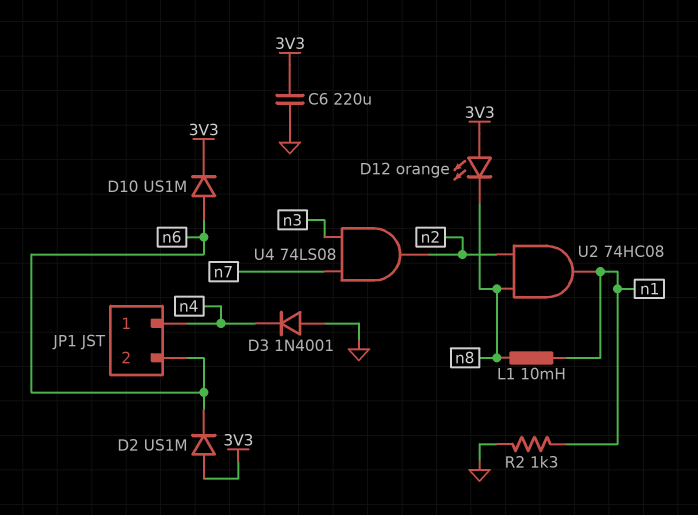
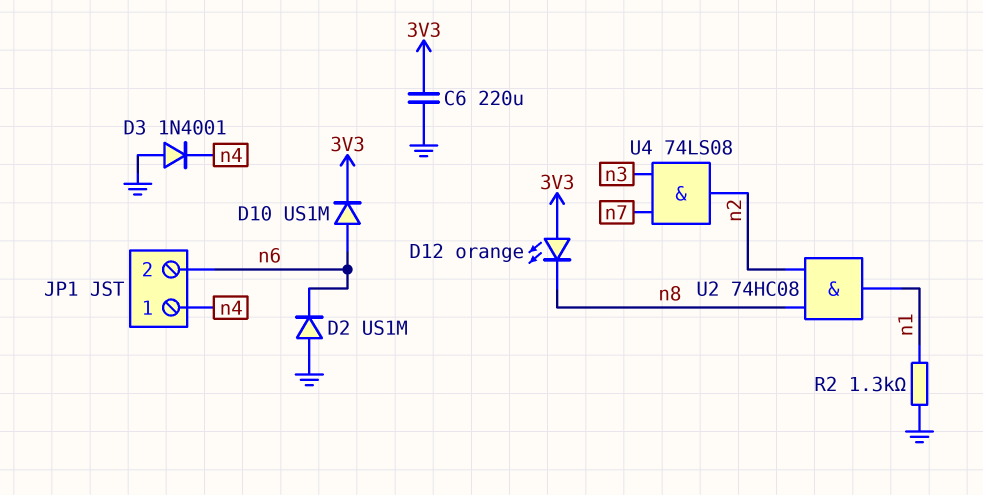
D2: diode US1M (A 3V3, K n6) -> diode US1M (A GND, K n6)
L1: 10mH (n1, n8) -> none

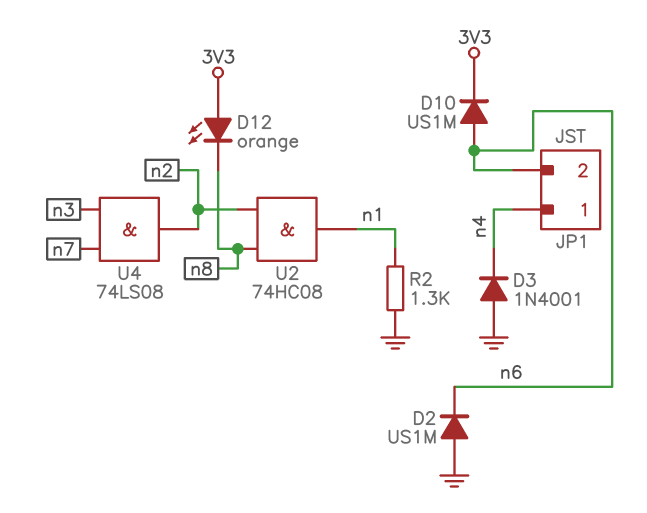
C6: 220uF (3V3, GND) -> none

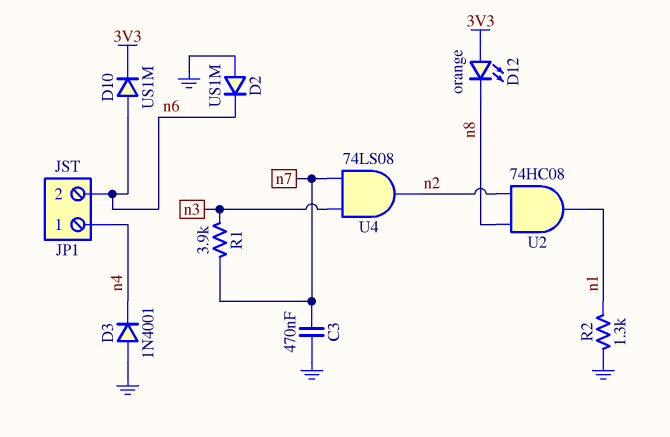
C3: none -> 470nF (GND, n7)
R1: none -> 3.9k (n3, n7)

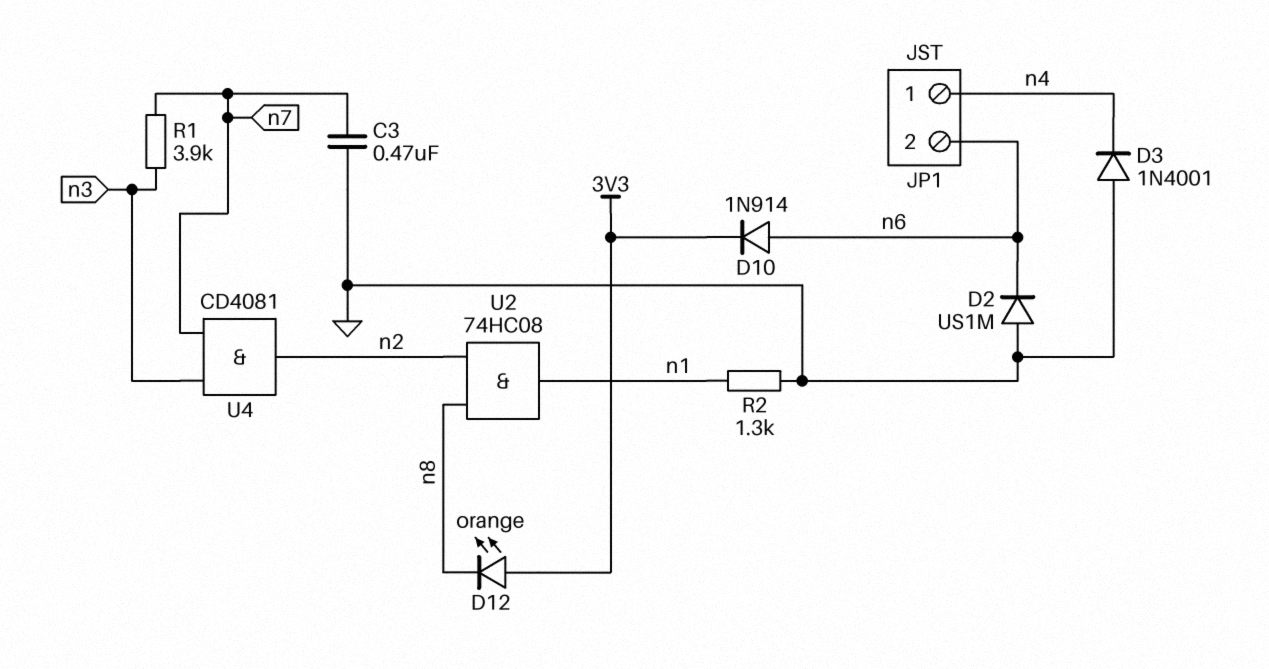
D10: diode US1M (A n6, K 3V3) -> diode 1N914 (A n6, K 3V3)
U4: AND 74LS08 (in n3, in n7, out n2) -> AND CD4081 (in n3, in n7, out n2)

